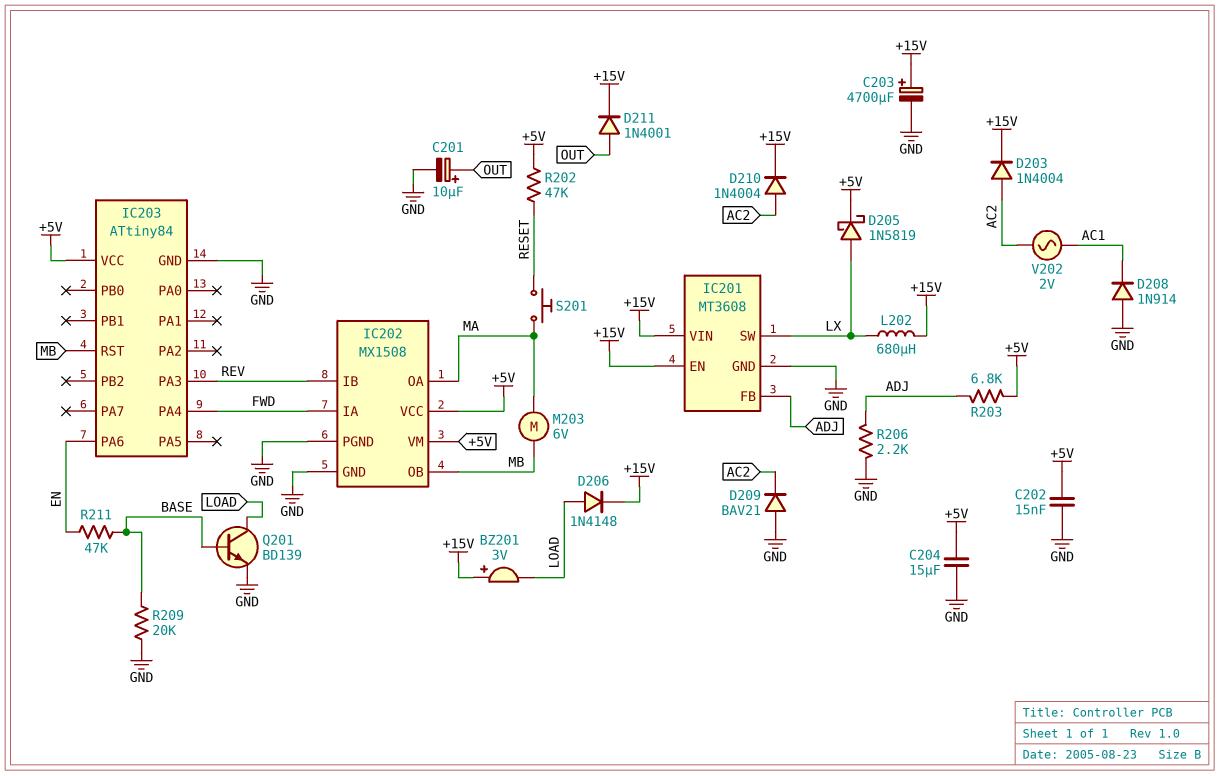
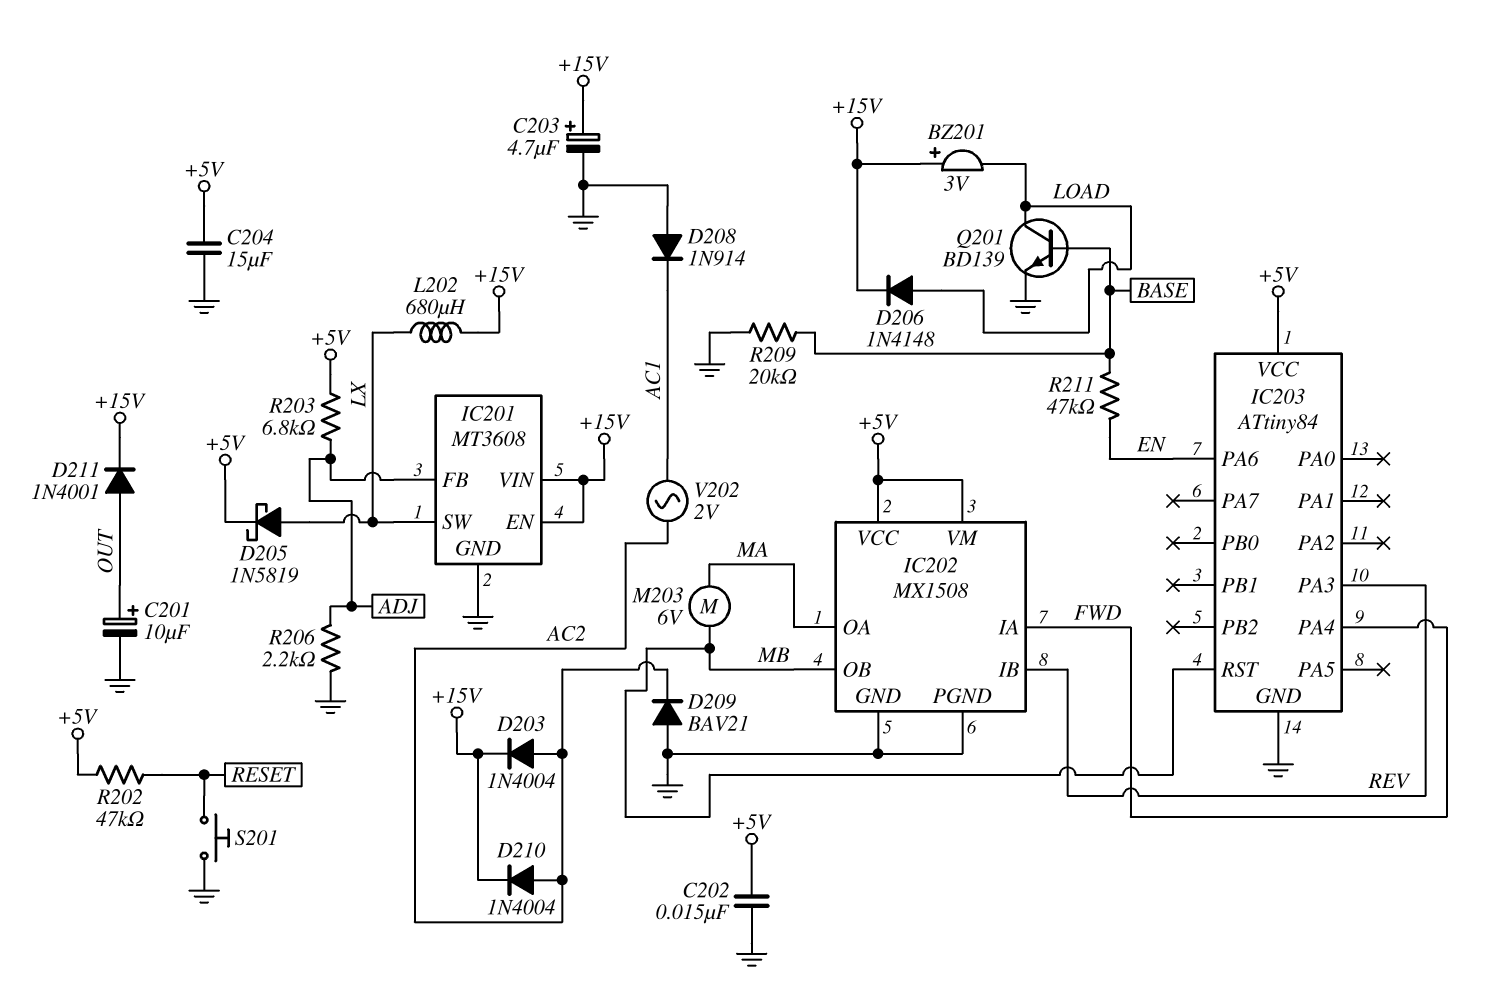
C203: 4700uF (plus +15V, minus GND) -> 4.7uF (plus +15V, minus GND)
S201: button (MA, RESET) -> button (GND, RESET)

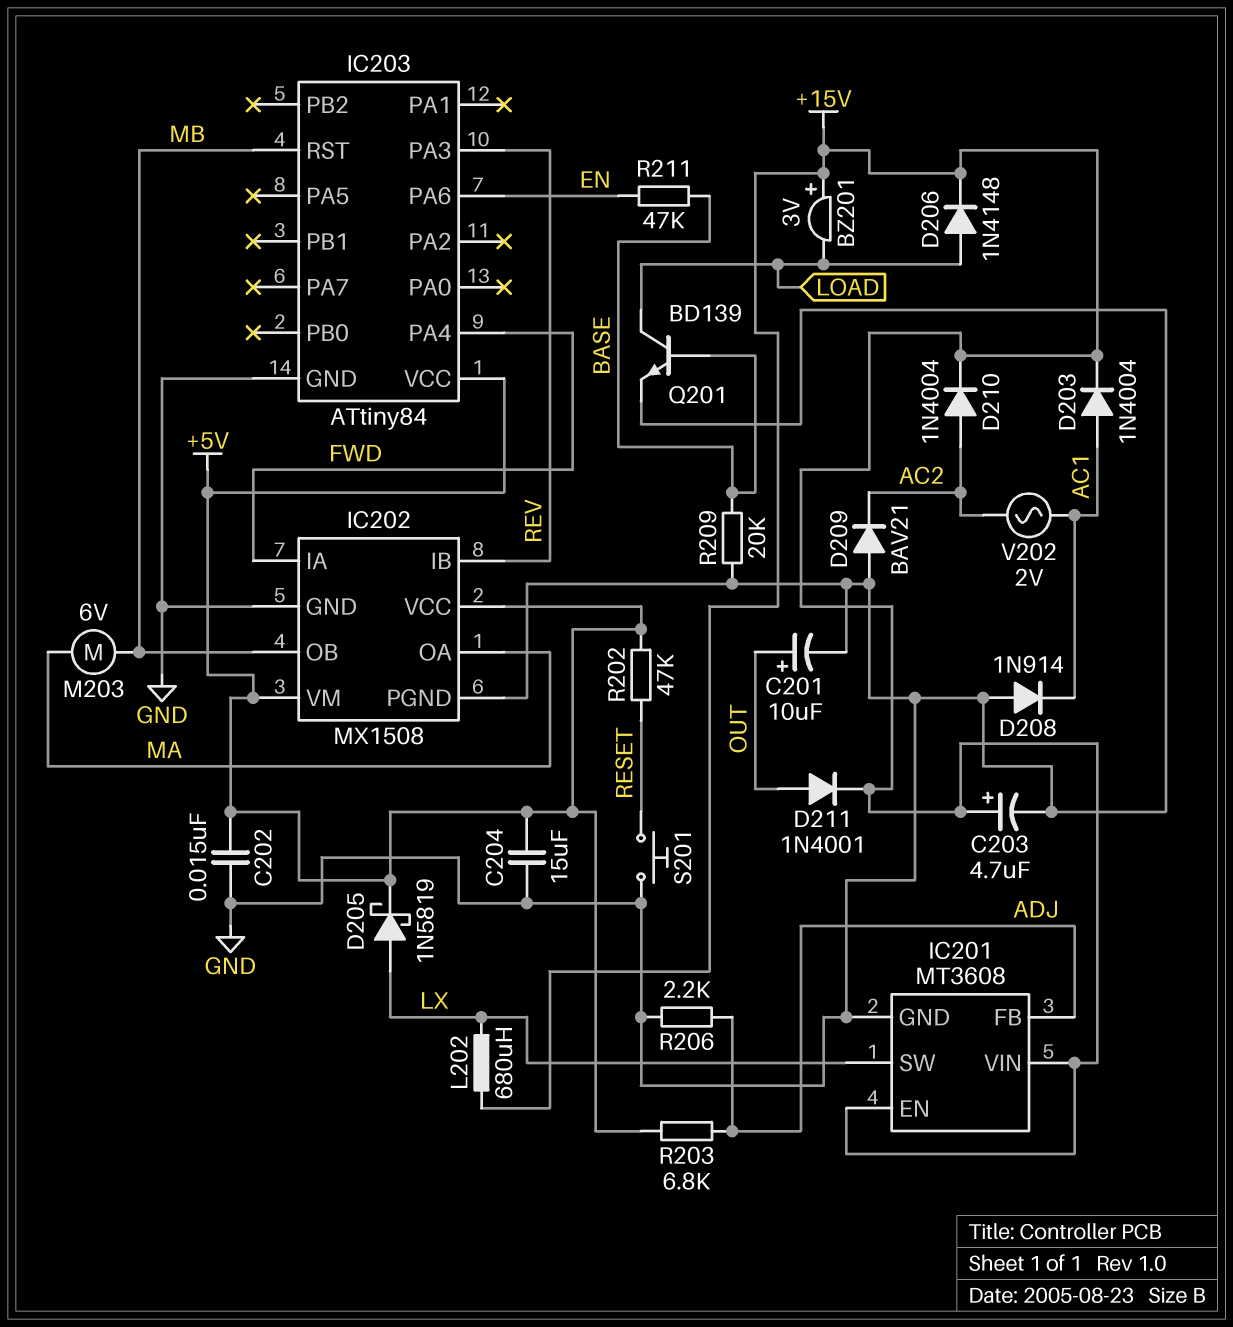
D203: diode 1N4004 (A AC2, K +15V) -> diode 1N4004 (A AC1, K +15V)

